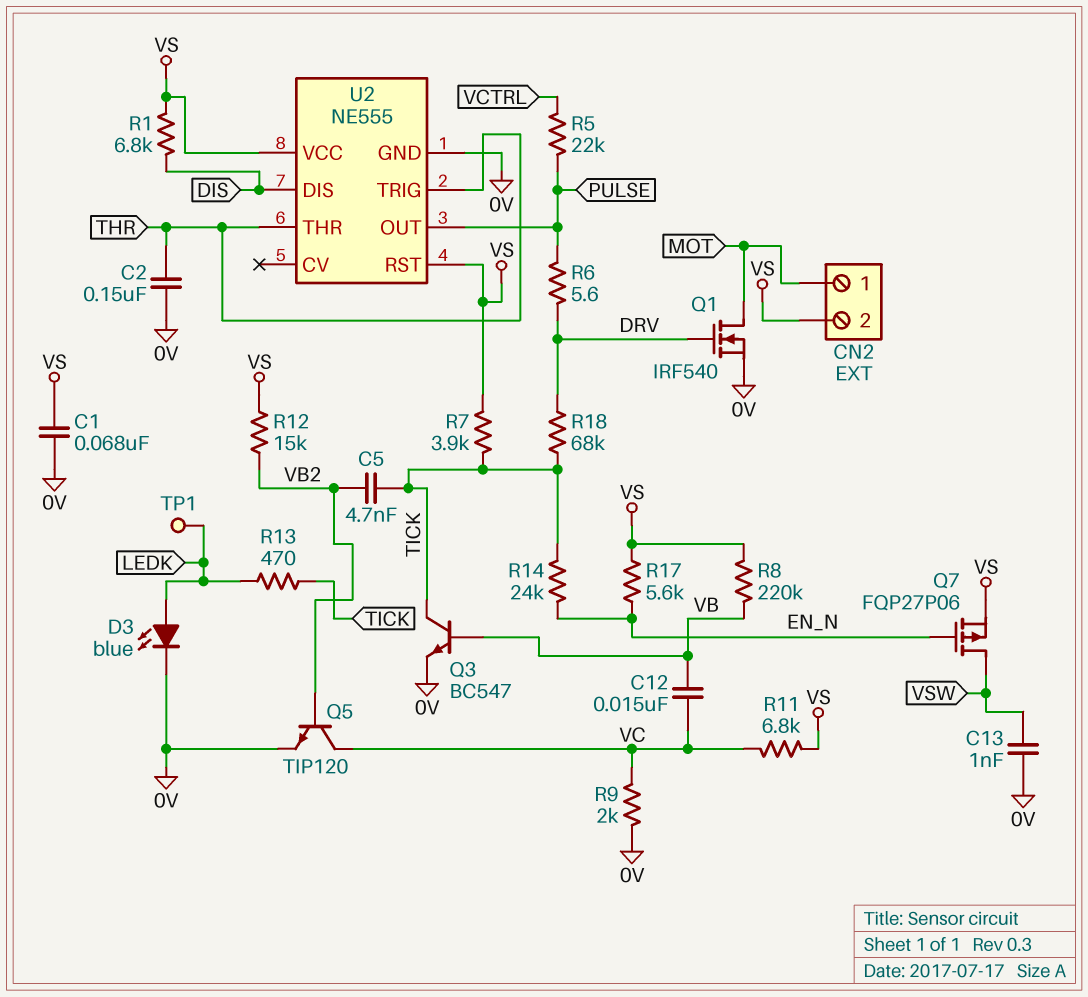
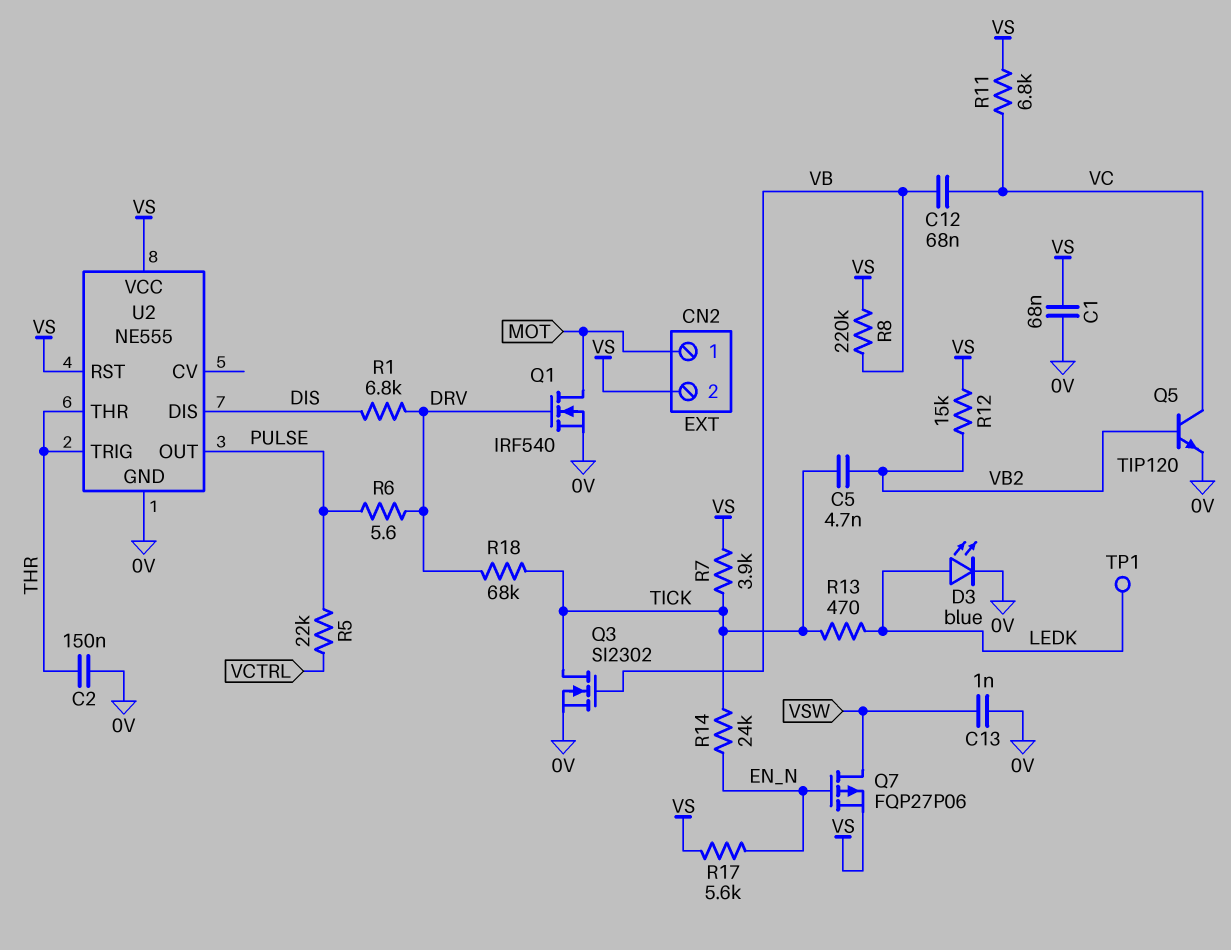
C12: 15nF (VB, VC) -> 68nF (VB, VC)
Q3: NPN BC547 (B VB, C TICK, E 0V) -> NMOS SI2302 (G VB, D TICK, S 0V)
R1: 6.8k (DIS, VS) -> 6.8k (DIS, DRV)
R9: 2k (0V, VC) -> none

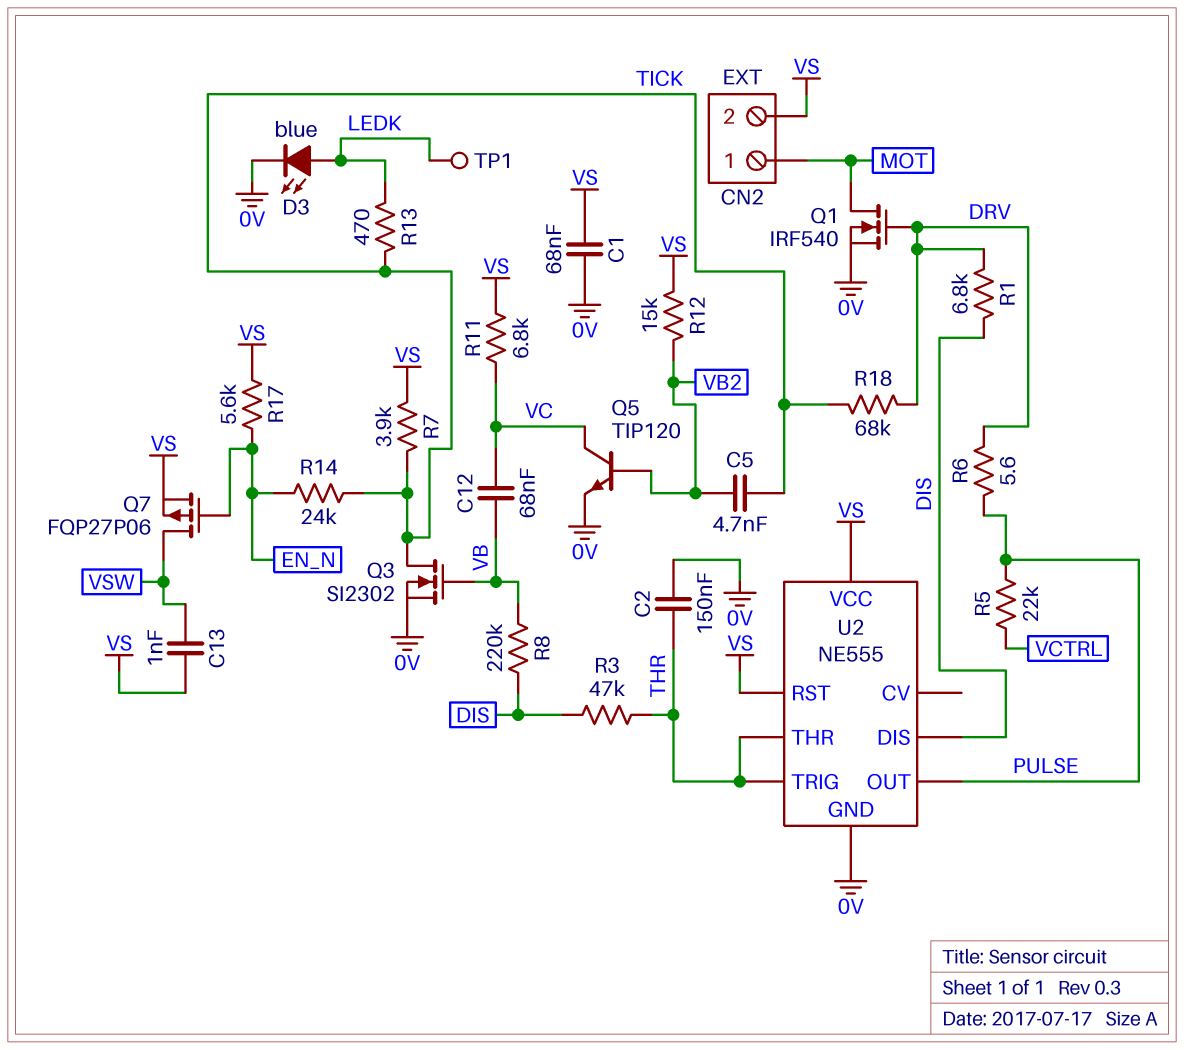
C13: 1nF (0V, VSW) -> 1nF (VS, VSW)
R3: none -> 47k (DIS, THR)
R8: 220k (VB, VS) -> 220k (DIS, VB)

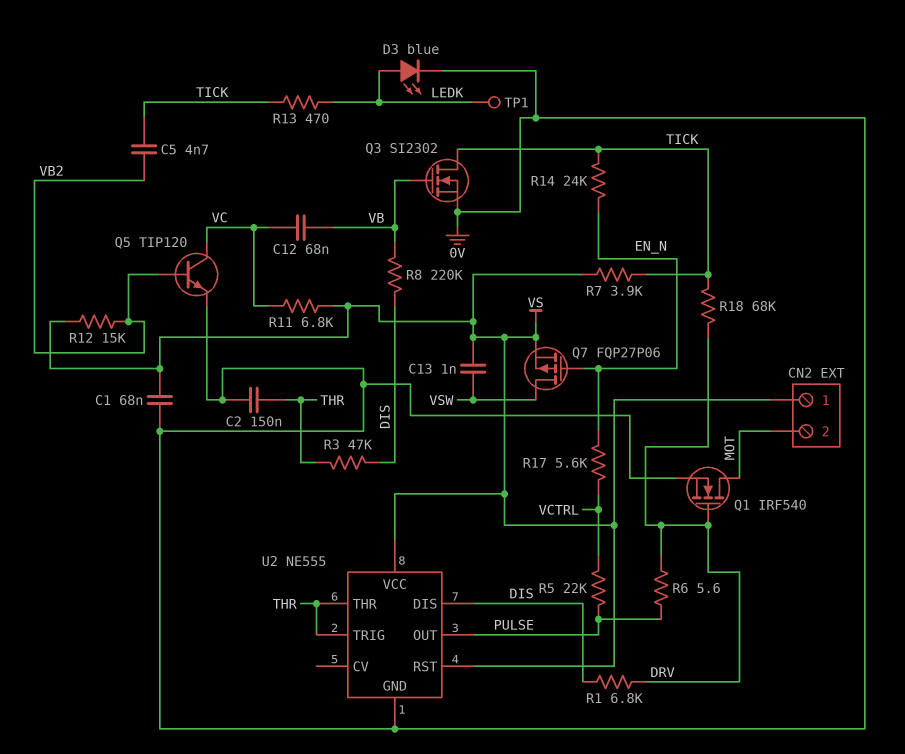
CN2 pin 1: MOT -> VS
CN2 pin 2: VS -> MOT
R17: 5.6k (EN_N, VS) -> 5.6k (EN_N, VCTRL)

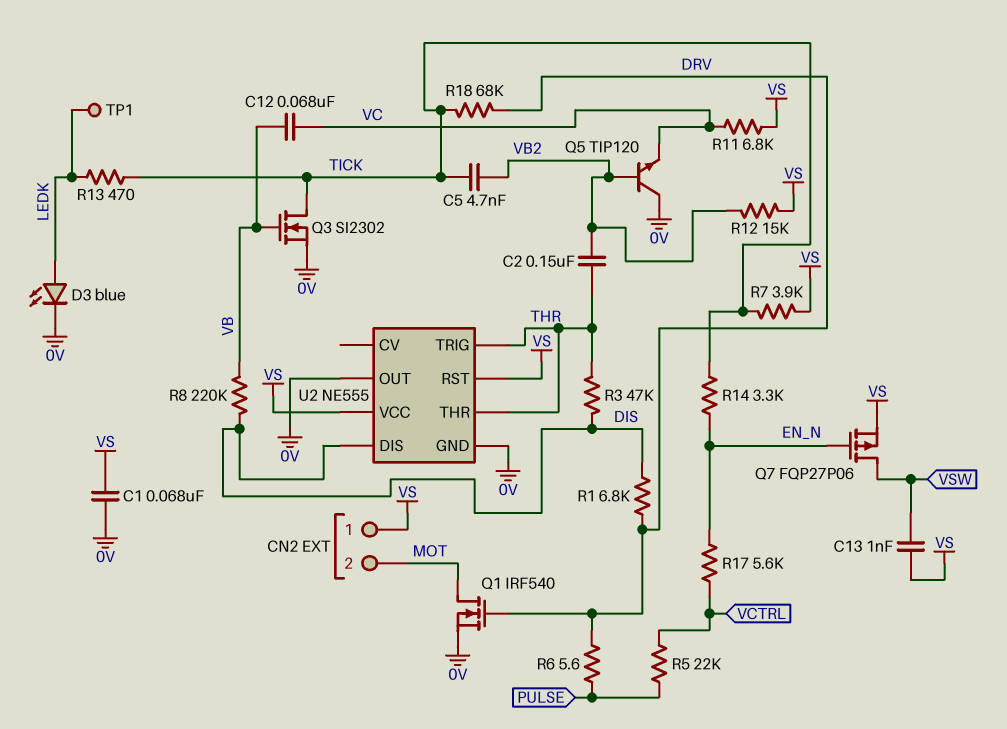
C2: 150nF (0V, THR) -> 150nF (THR, VB2)
Q5: NPN TIP120 (B VB2, C VC, E 0V) -> NPN TIP120 (B VB2, C 0V, E VC)
R14: 24k (EN_N, TICK) -> 3.3k (EN_N, TICK)
U2 pin OUT: PULSE -> 0V

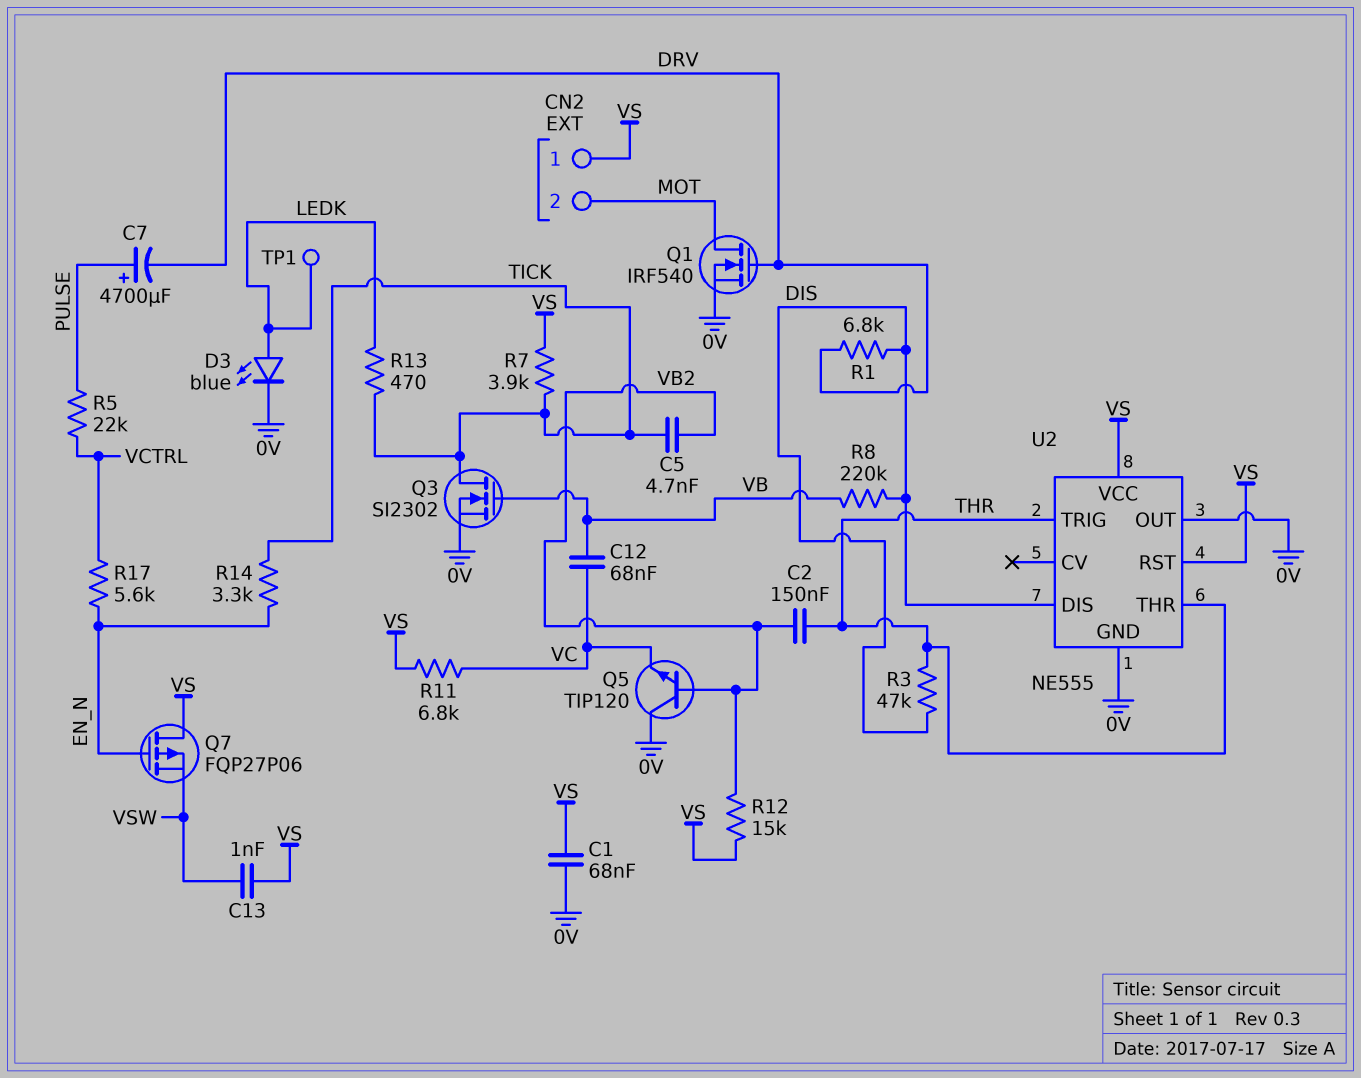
C7: none -> 4700uF (plus PULSE, minus DRV)
Q7: PMOS FQP27P06 (G EN_N, D VSW, S VS) -> PMOS FQP27P06 (G EN_N, D VS, S VSW)
R6: 5.6 (DRV, PULSE) -> none
R18: 68k (DRV, TICK) -> none

